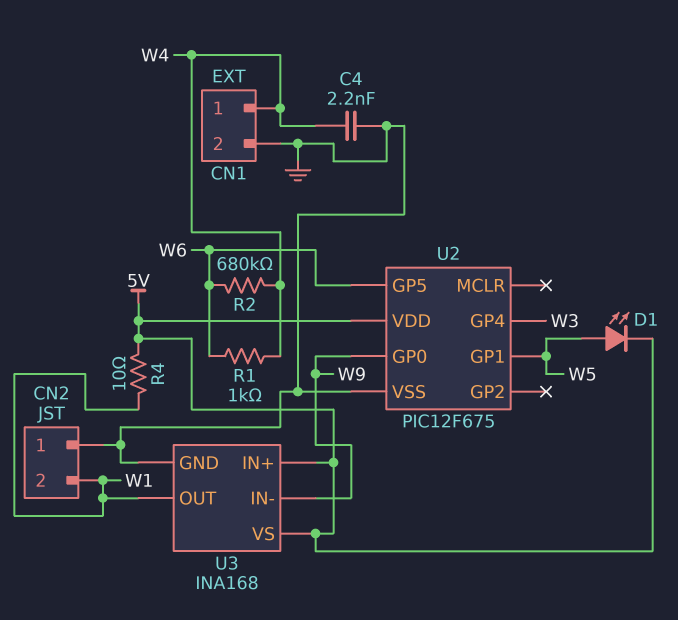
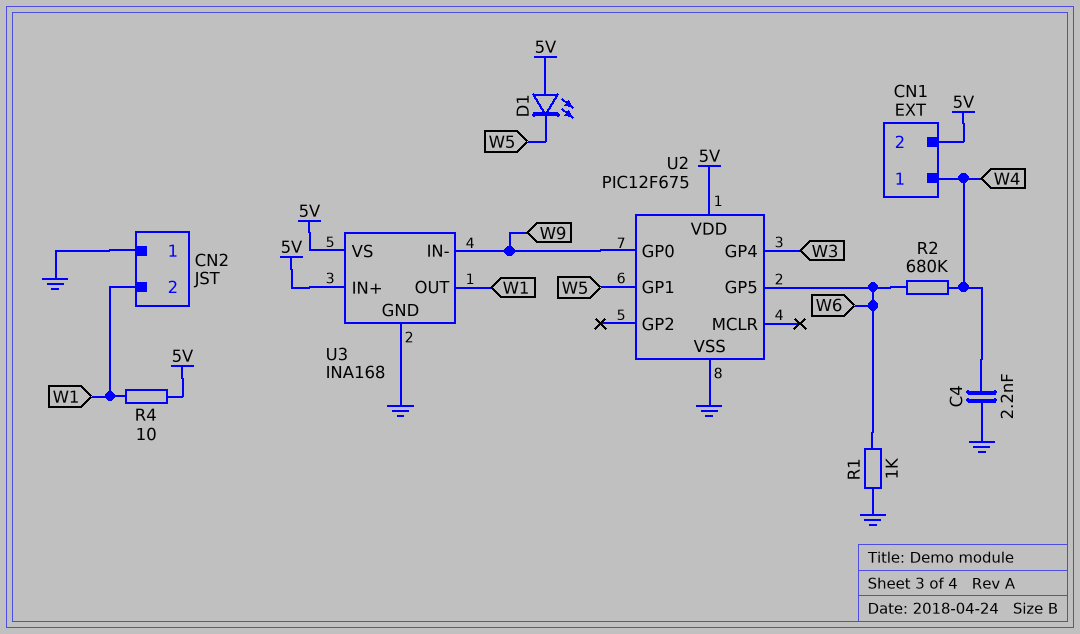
CN1 pin 2: GND -> 5V
D1: LED (A W5, K 5V) -> LED (A 5V, K W5)
R1: 1k (W4, W6) -> 1k (GND, W6)

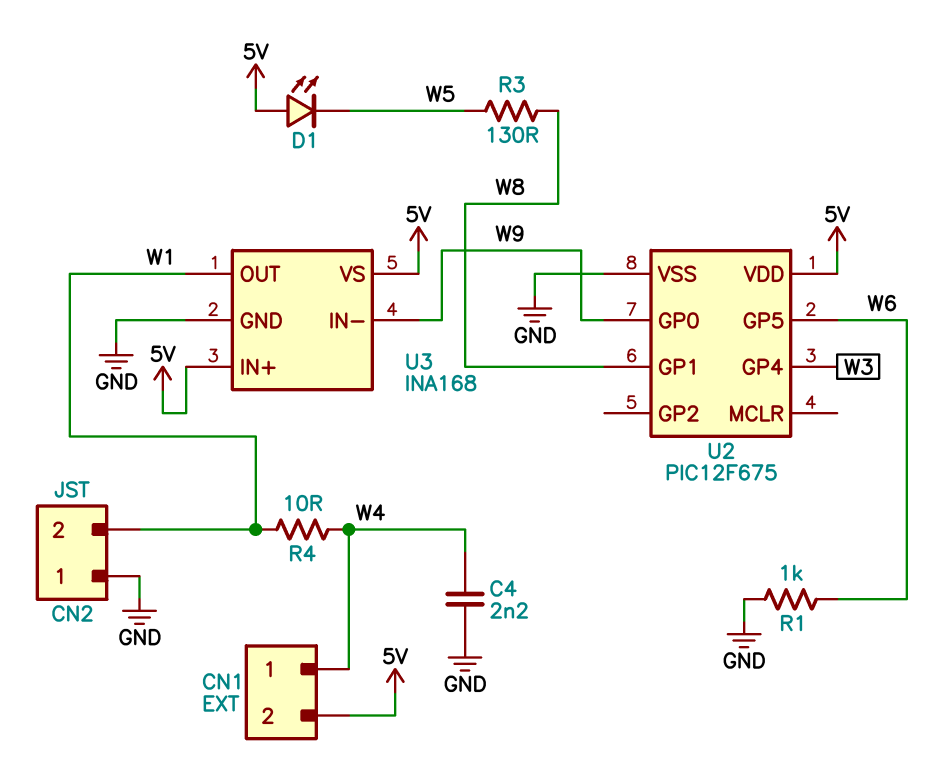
R2: 680k (W4, W6) -> none
R3: none -> 130 (W5, W8)
R4: 10 (5V, W1) -> 10 (W1, W4)
U2 pin GP1: W5 -> W8

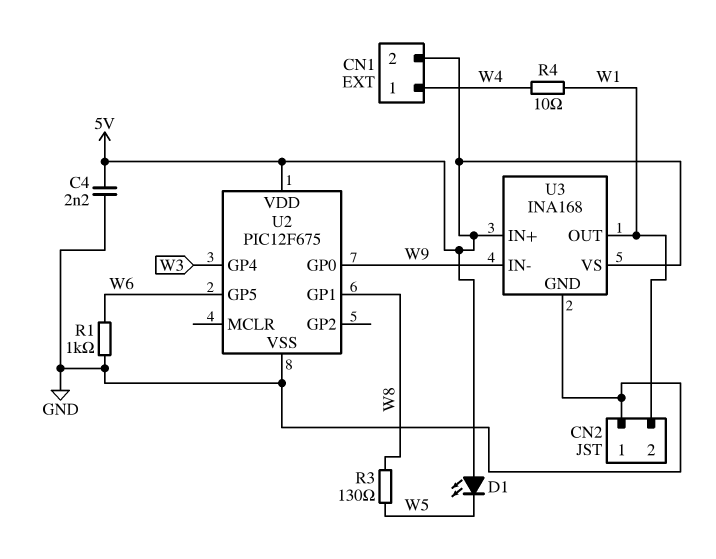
C4: 2.2nF (GND, W4) -> 2.2nF (5V, GND)

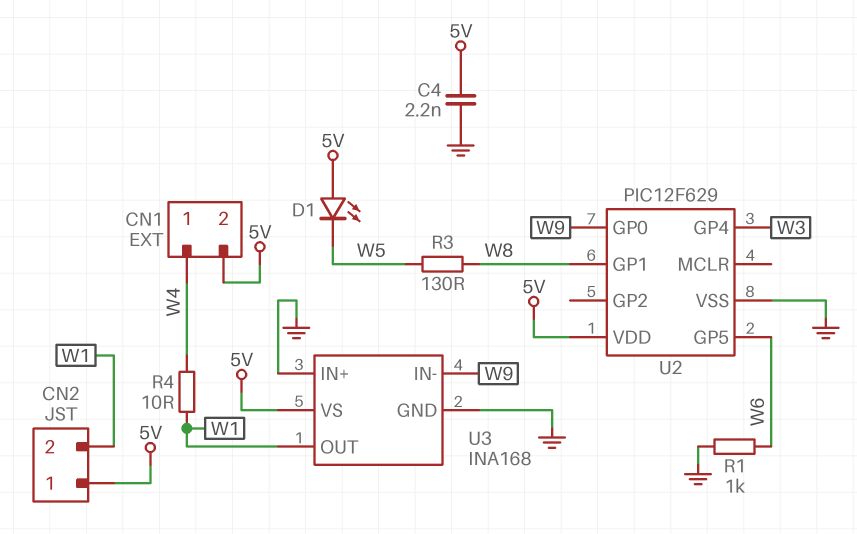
CN2 pin 1: GND -> 5V
U2: PIC12F675 -> PIC12F629
U3 pin IN+: 5V -> GND

